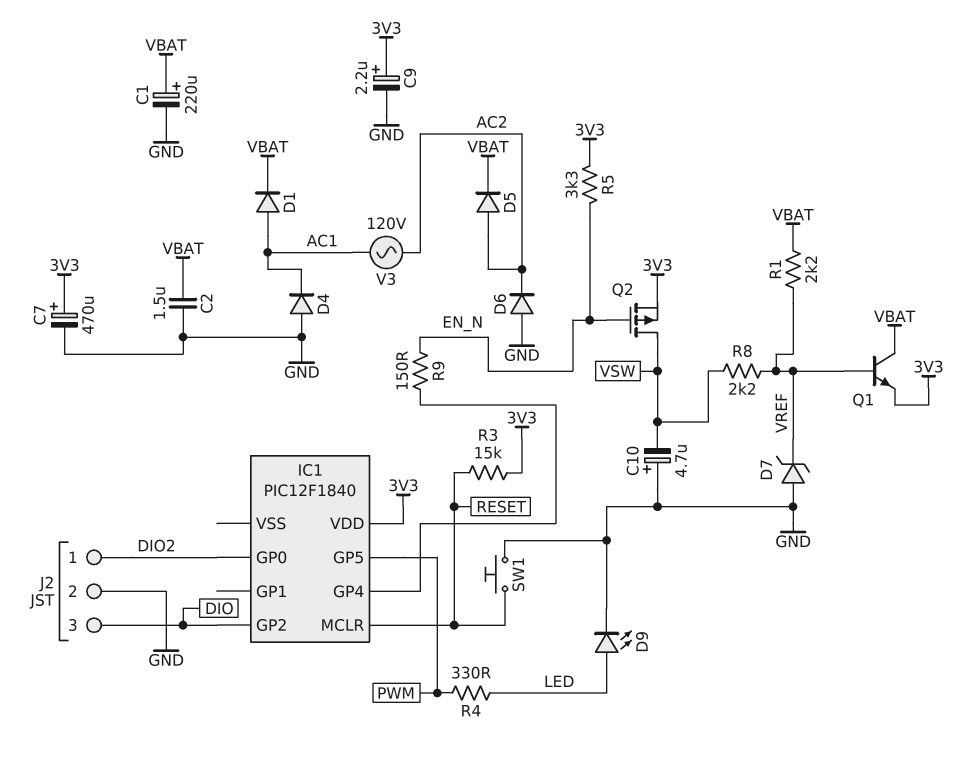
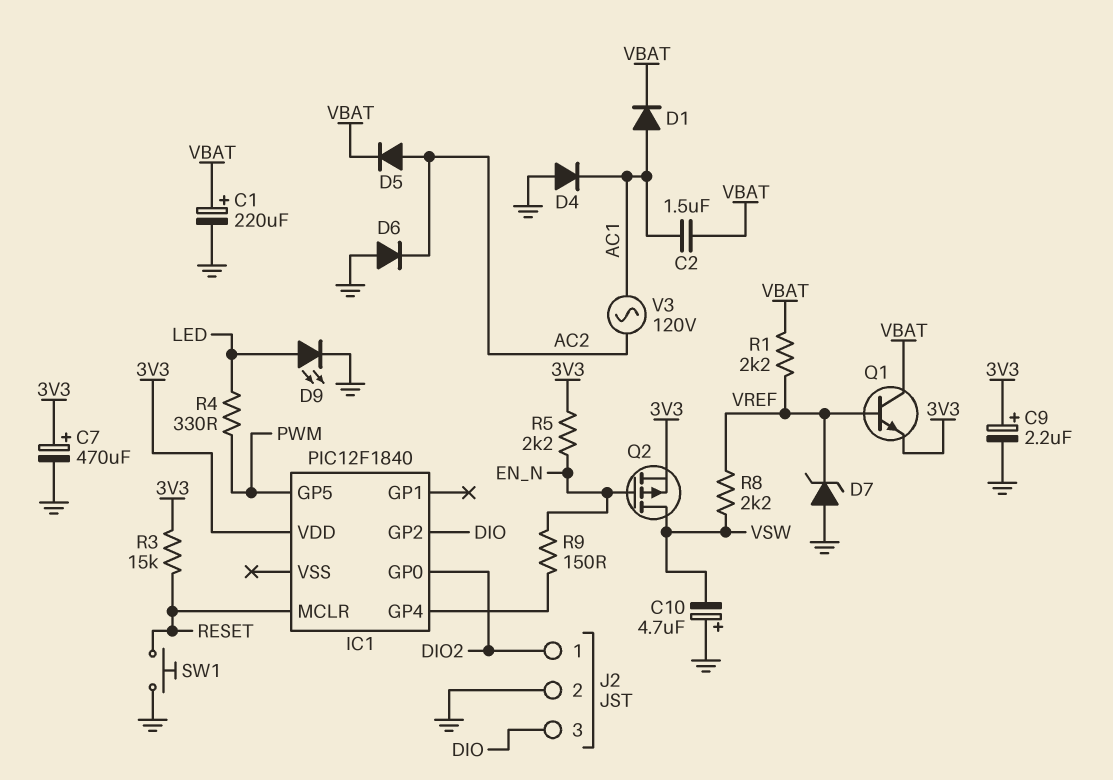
C2: 1.5uF (GND, VBAT) -> 1.5uF (AC1, VBAT)
R5: 3.3k (3V3, EN_N) -> 2.2k (3V3, EN_N)

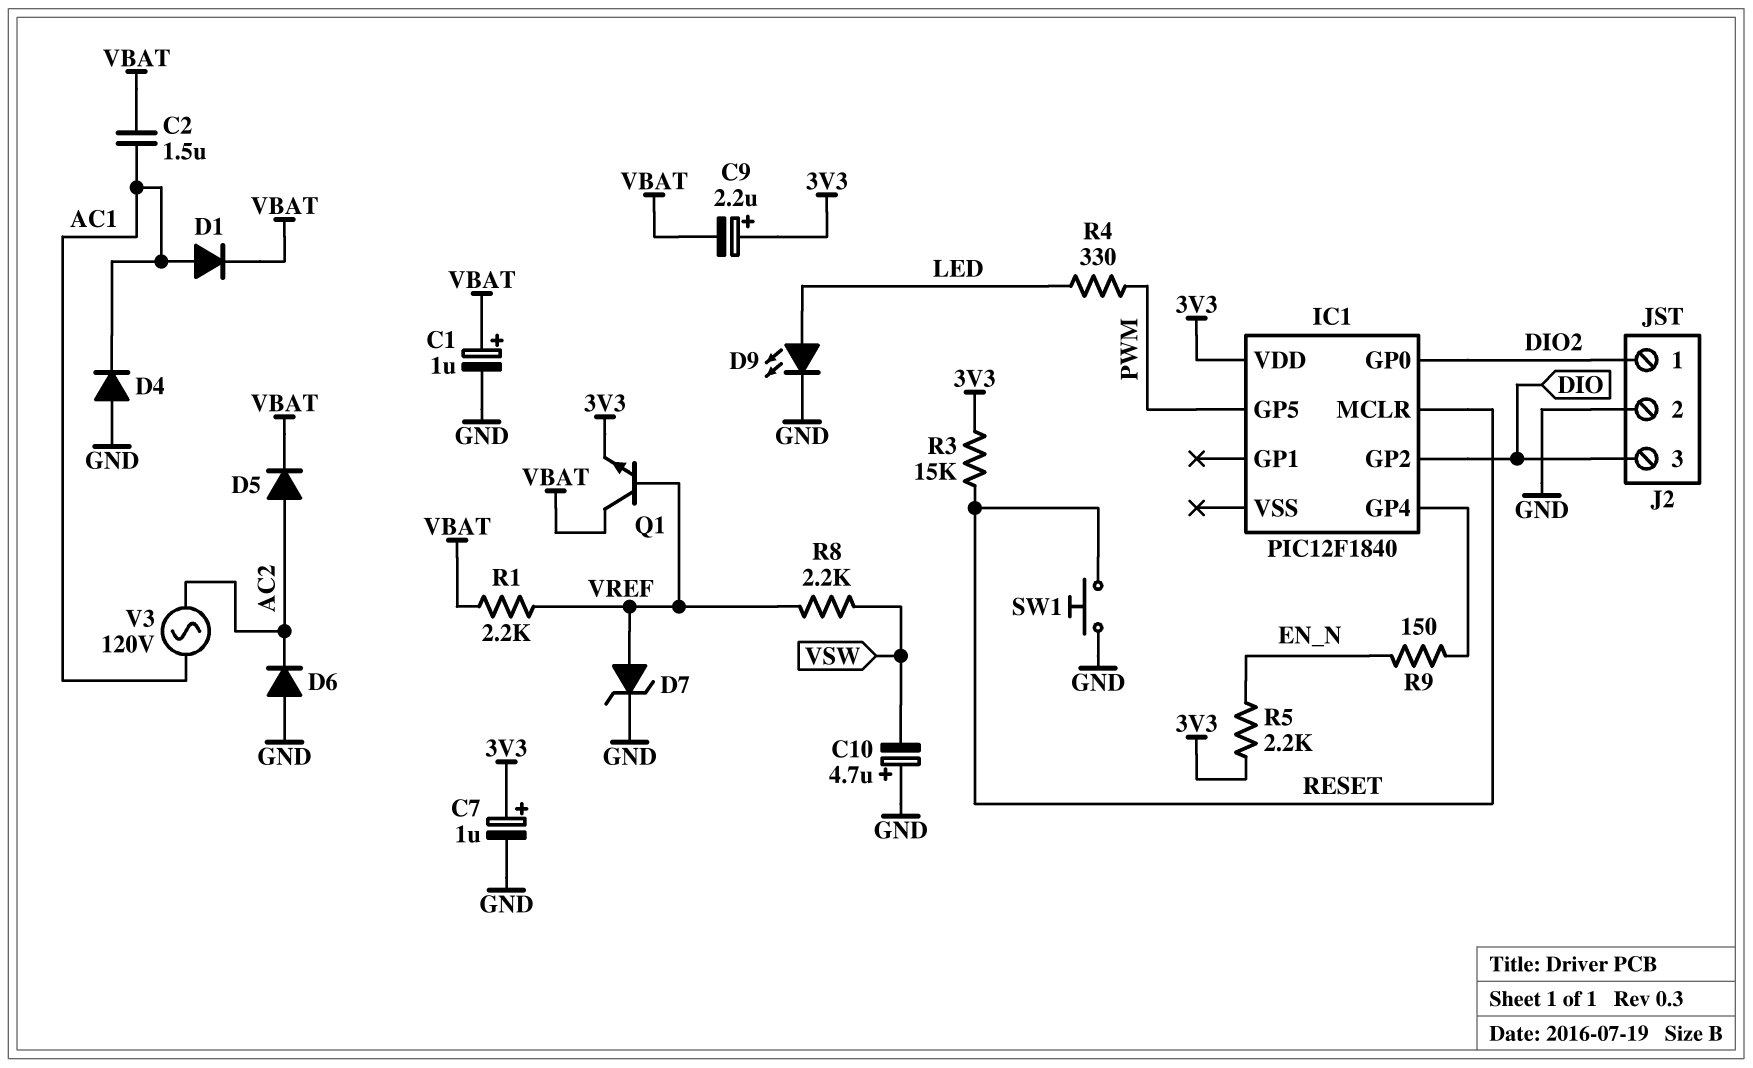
C1: 220uF (plus VBAT, minus GND) -> 1uF (plus VBAT, minus GND)
C7: 470uF (plus 3V3, minus GND) -> 1uF (plus 3V3, minus GND)
C9: 2.2uF (plus 3V3, minus GND) -> 2.2uF (plus 3V3, minus VBAT)
D7: zener (A GND, K VREF) -> zener (A VREF, K GND)
Q2: PMOS (G EN_N, D VSW, S 3V3) -> none

